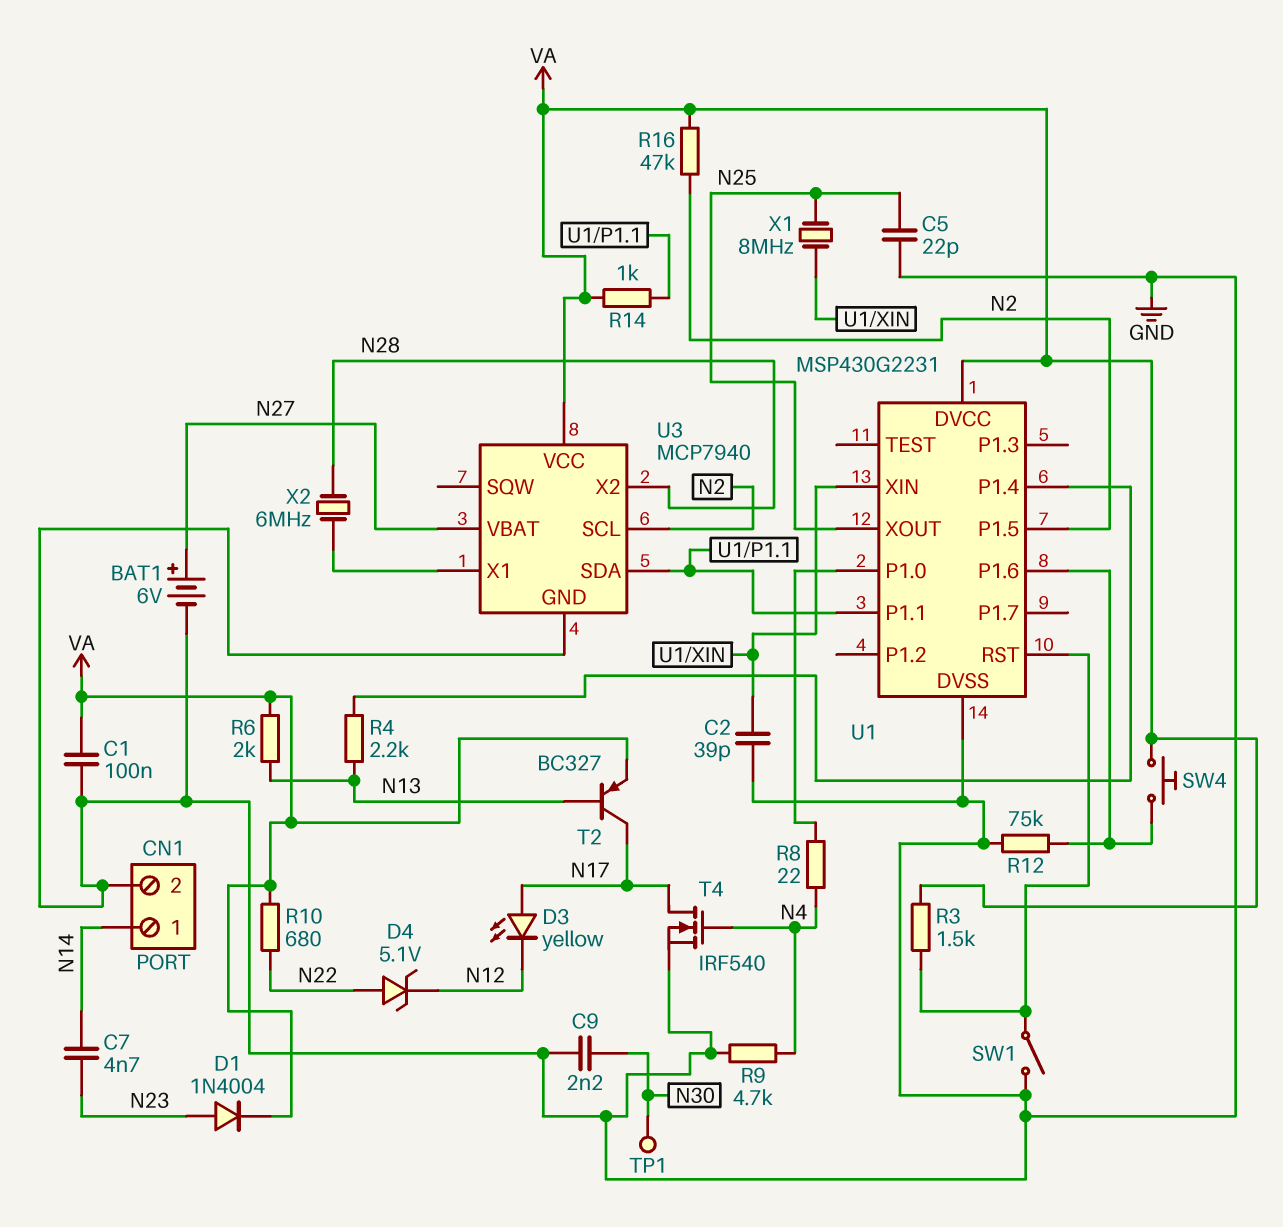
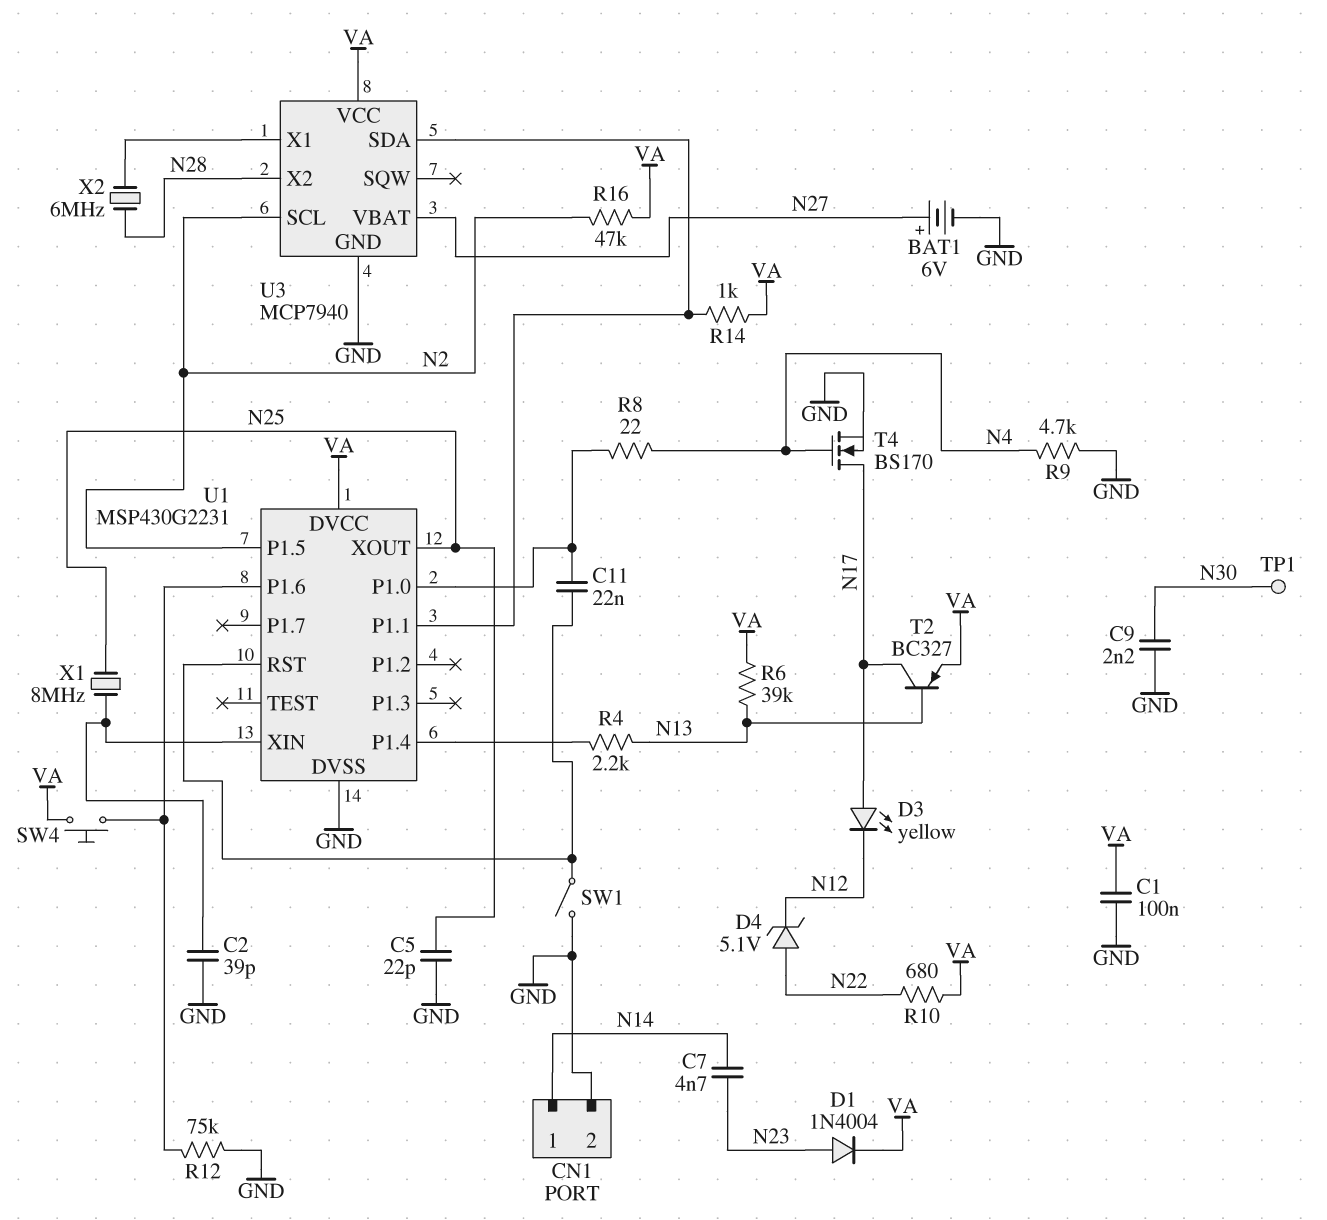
C11: none -> 22nF (U1/P1.0, U1/RST)
R3: 1.5k (U1/RST, VA) -> none
R6: 2k (N13, VA) -> 39k (N13, VA)
T4: NMOS IRF540 (G N4, D N17, S GND) -> NMOS BS170 (G N4, D N17, S GND)

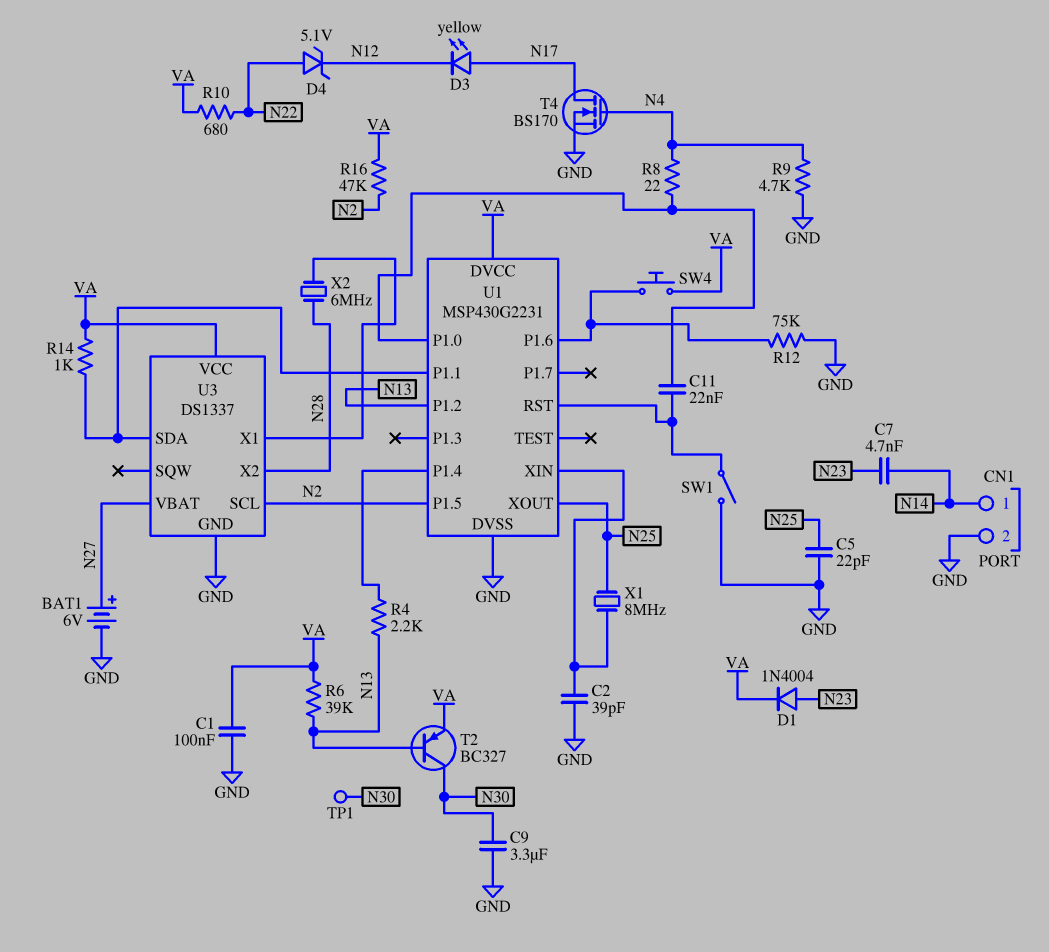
C9: 2.2nF (GND, N30) -> 3.3uF (GND, N30)
T2: PNP BC327 (B N13, C N17, E VA) -> PNP BC327 (B N13, C N30, E VA)
U1 pin P1.2: none -> N13
U3: MCP7940 -> DS1337

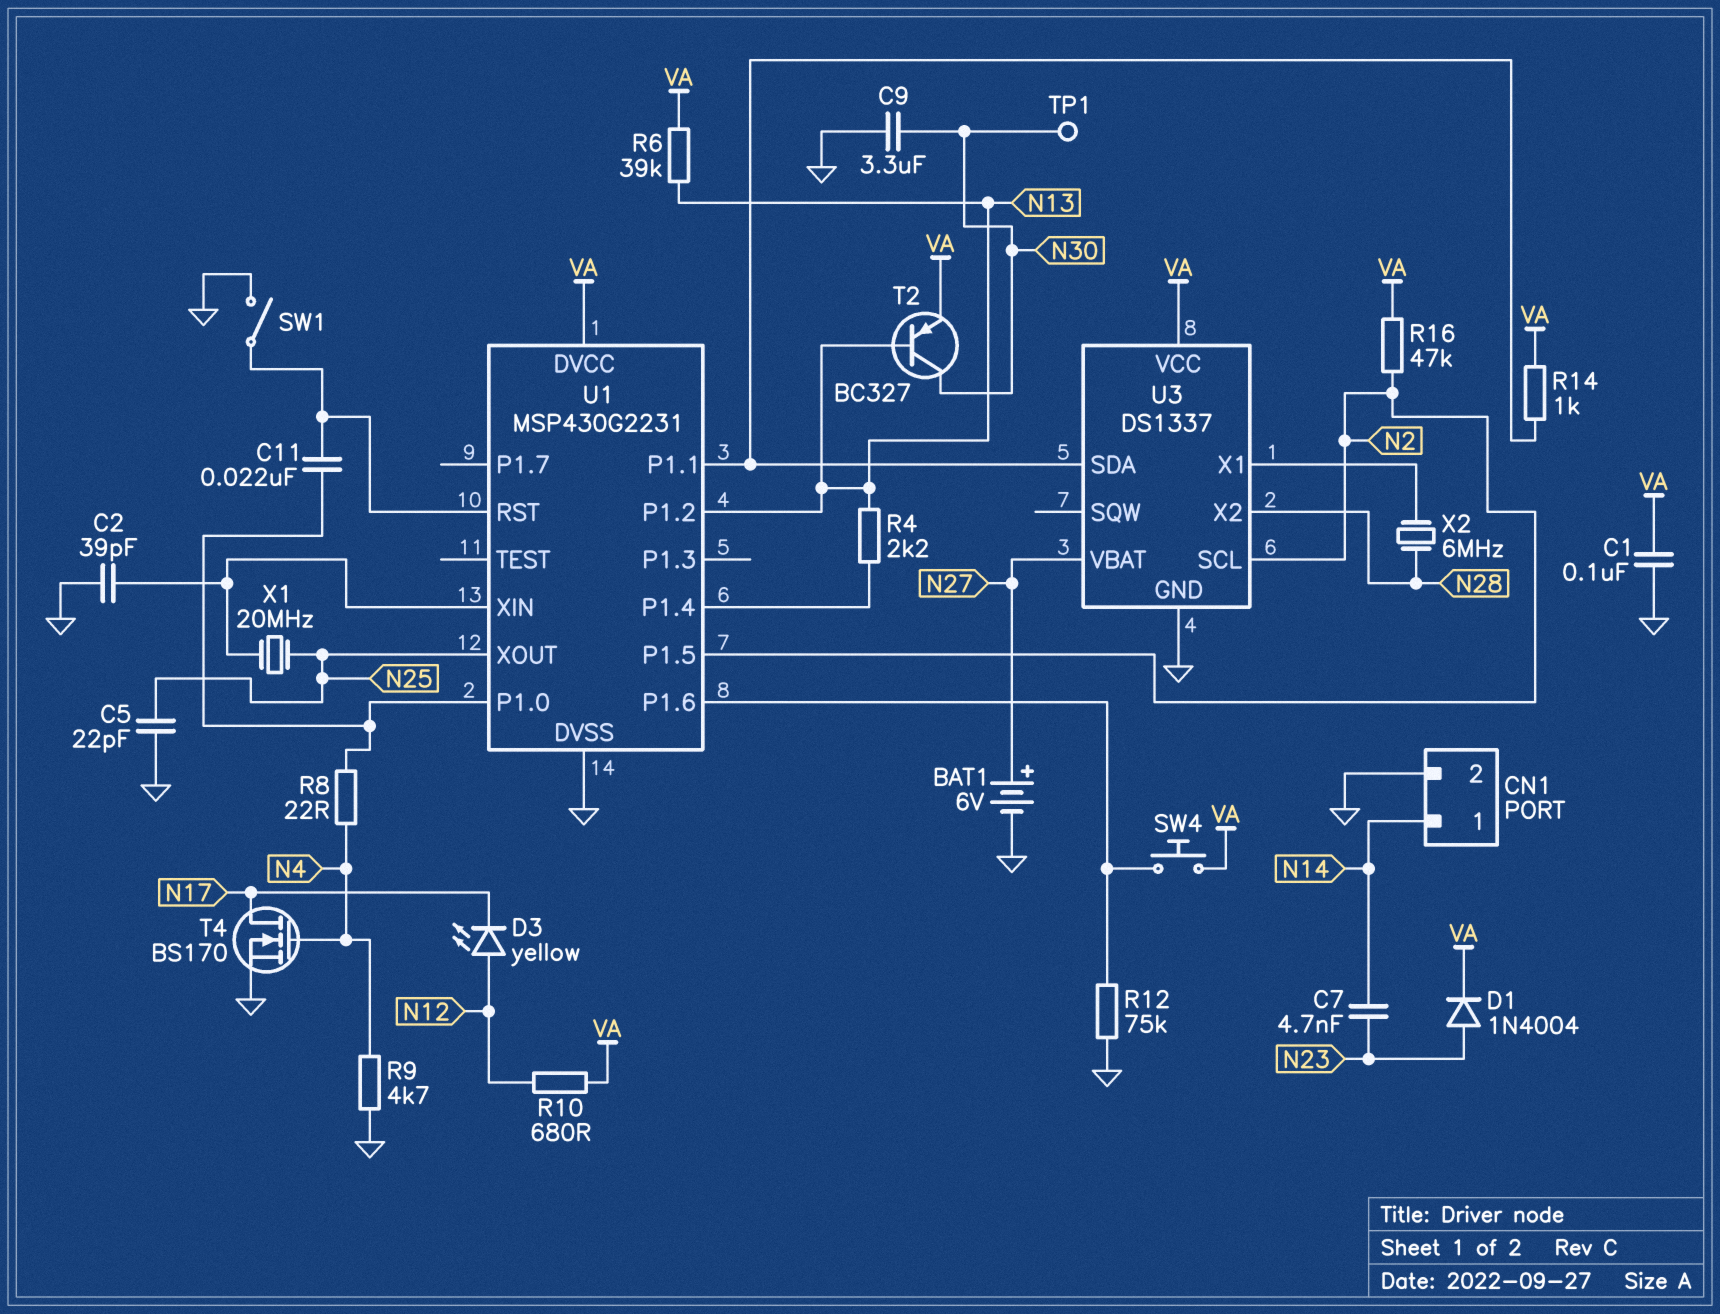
D3: LED yellow (A N17, K N12) -> LED yellow (A N12, K N17)
D4: zener 5.1V (A N22, K N12) -> none
R10: 680 (N22, VA) -> 680 (N12, VA)
X1: 8MHz (N25, U1/XIN) -> 20MHz (N25, U1/XIN)

